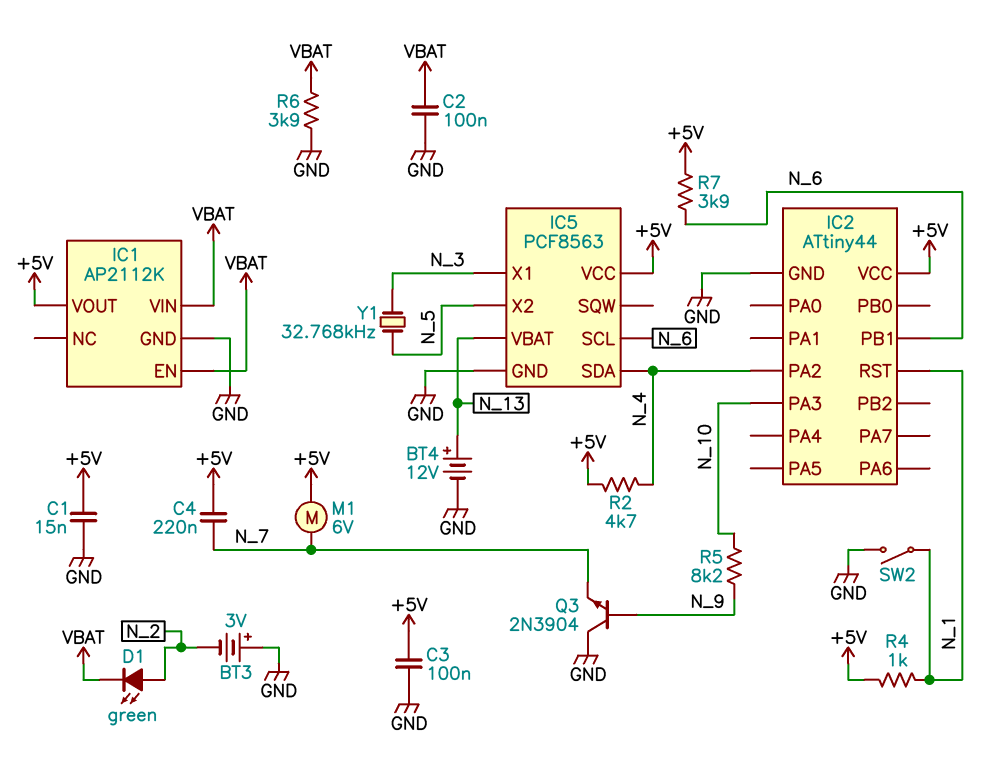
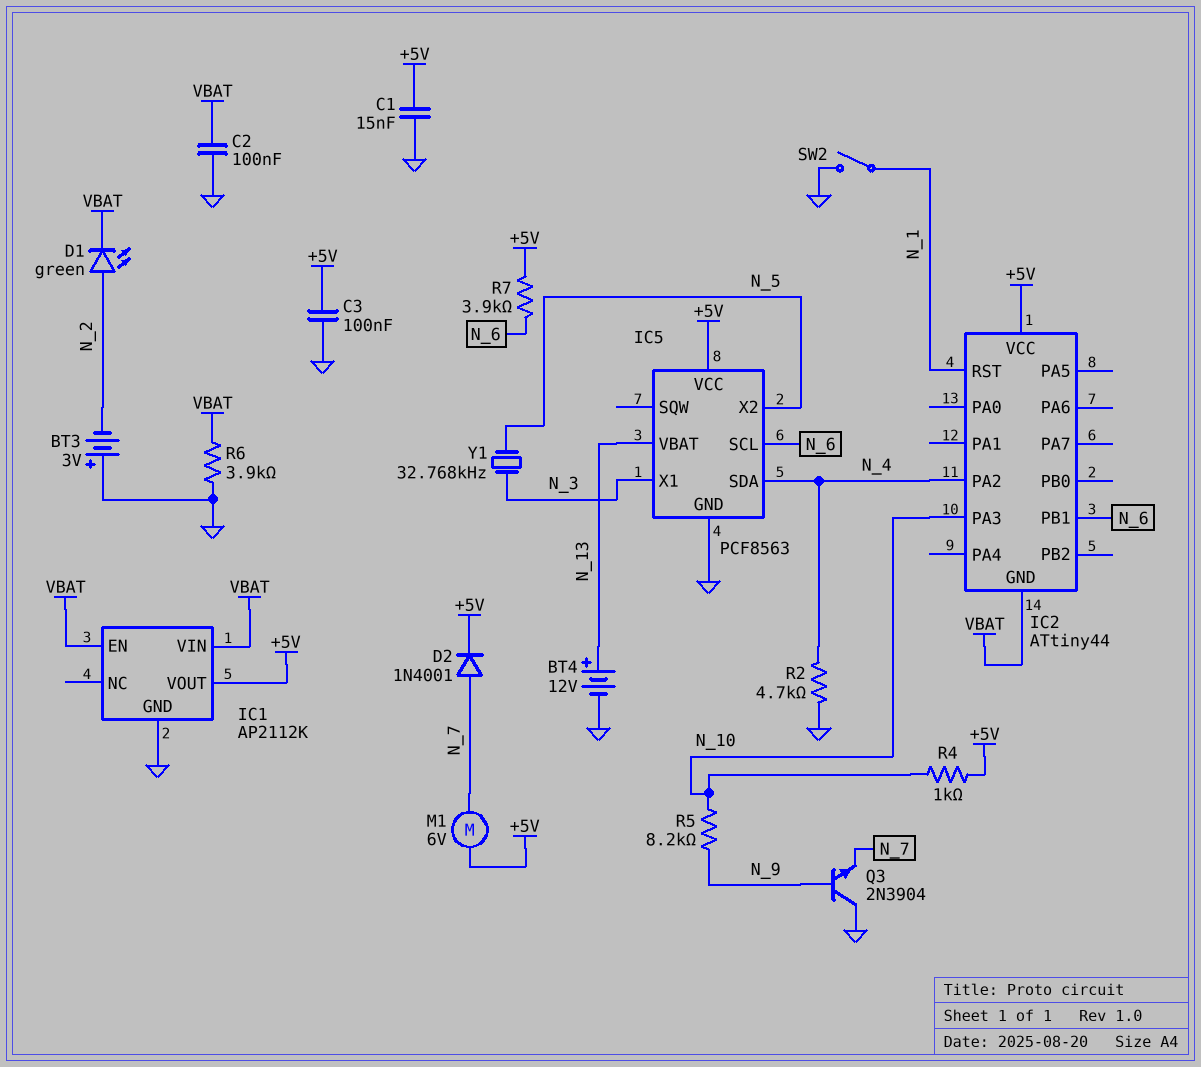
C4: 220nF (+5V, N_7) -> none
D2: none -> diode 1N4001 (A N_7, K +5V)
IC2 pin GND: GND -> VBAT
R2: 4.7k (+5V, N_4) -> 4.7k (GND, N_4)
R4: 1k (+5V, N_1) -> 1k (+5V, N_10)

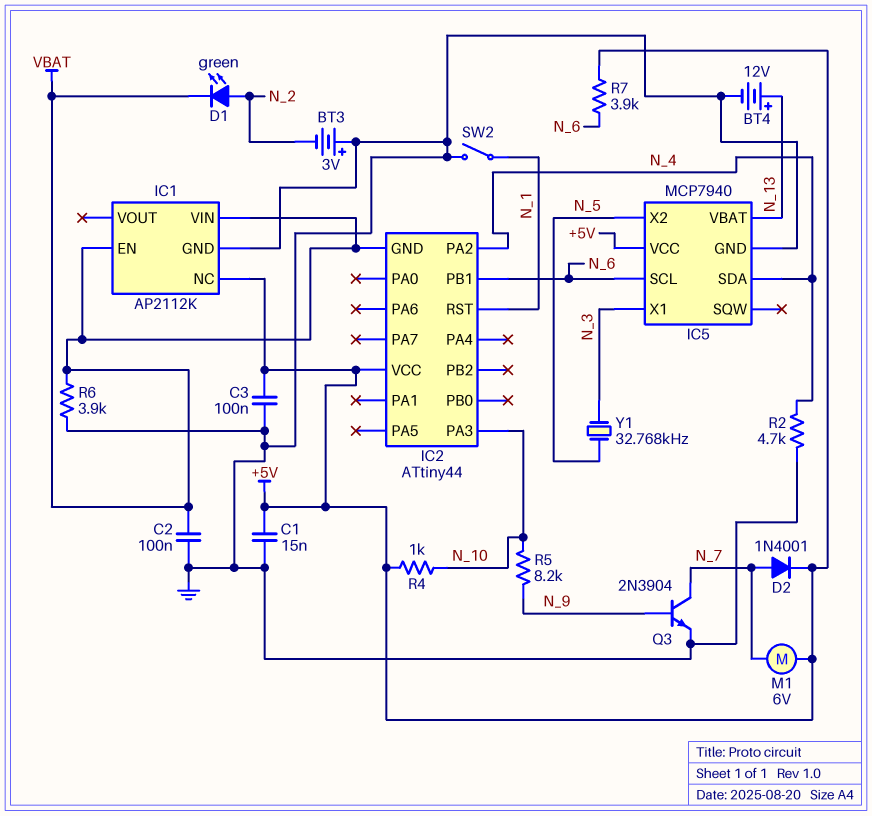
IC1 pin NC: none -> +5V
IC1 pin VOUT: +5V -> none
IC5: PCF8563 -> MCP7940
Q3: NPN 2N3904 (B N_9, C GND, E N_7) -> NPN 2N3904 (B N_9, C N_7, E GND)

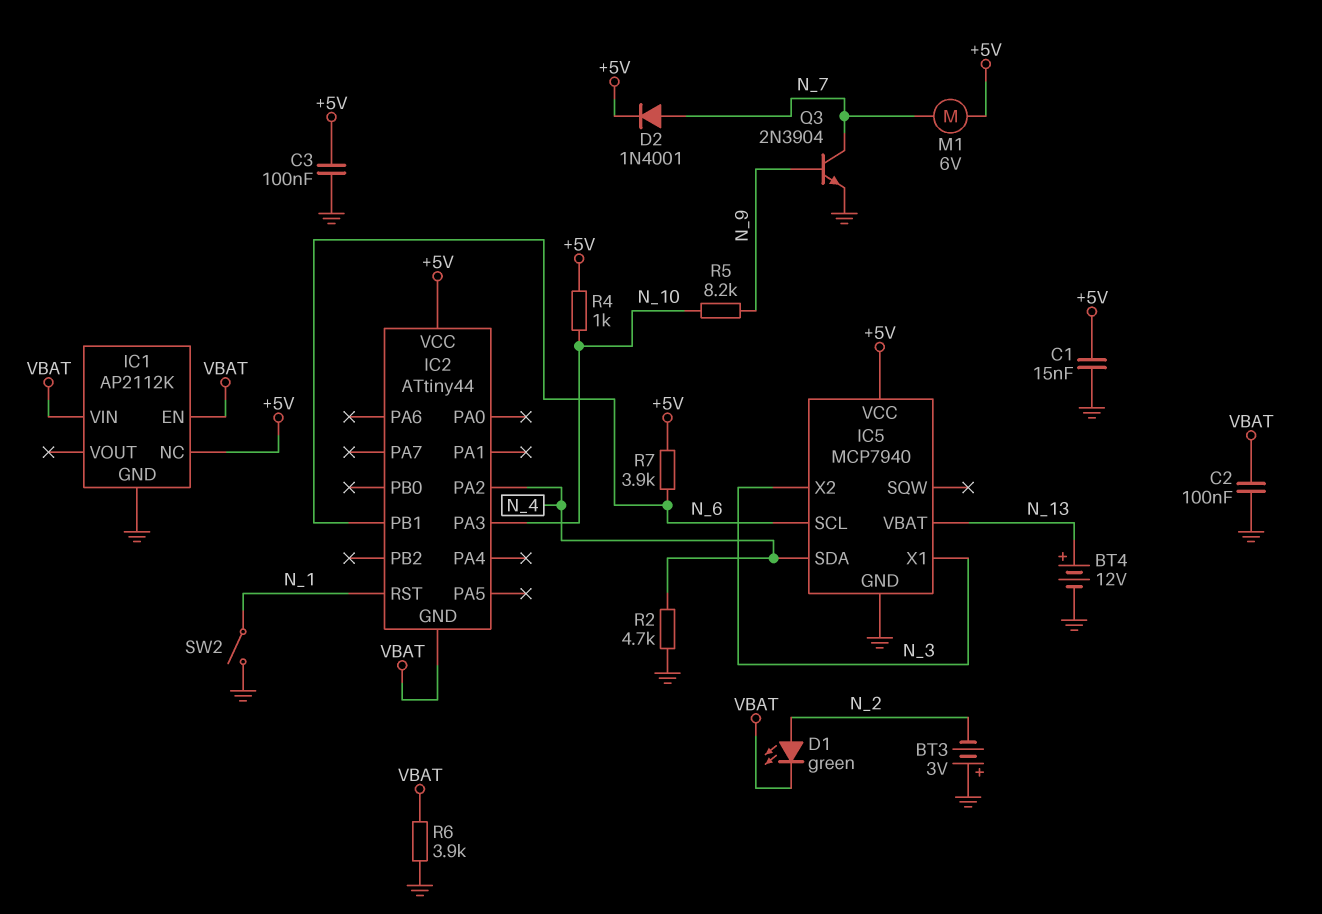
IC5 pin X2: N_5 -> N_3
Y1: 32.768kHz (N_3, N_5) -> none

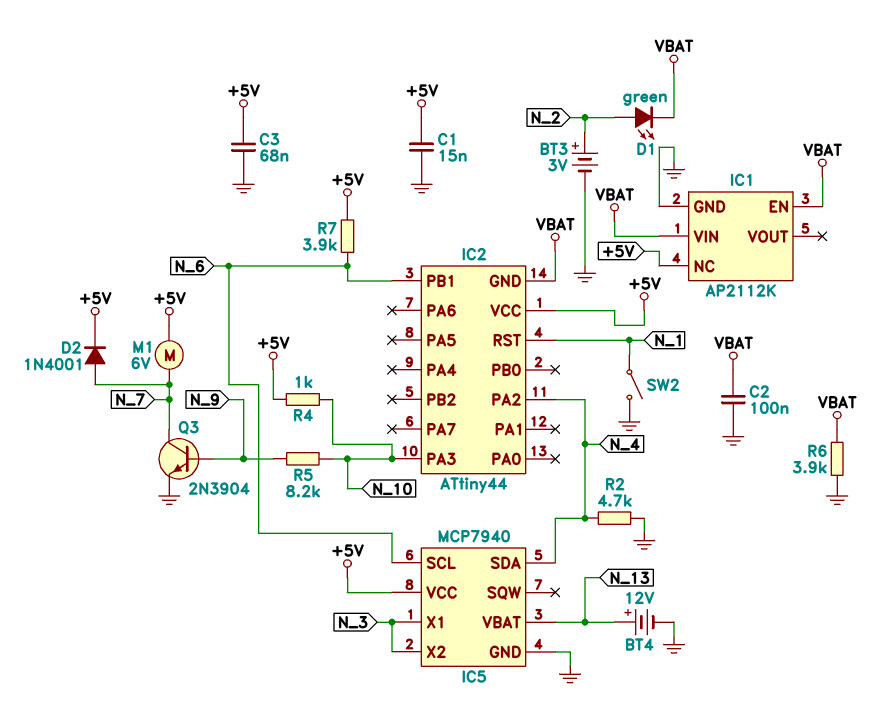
BT3: 3V (plus GND, minus N_2) -> 3V (plus N_2, minus GND)
C3: 100nF (+5V, GND) -> 68nF (+5V, GND)

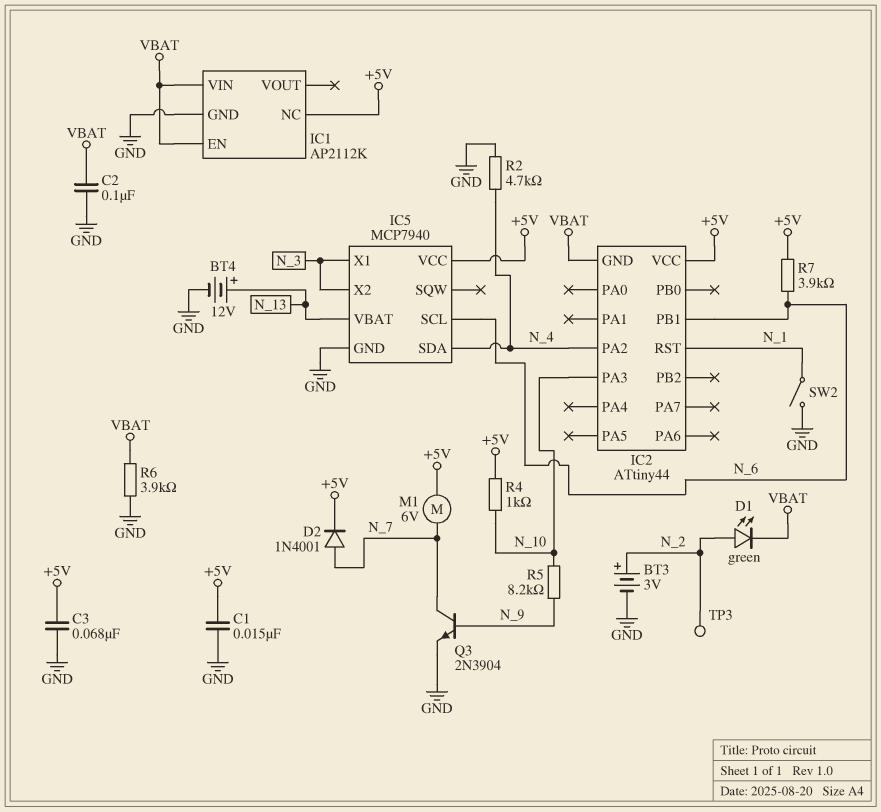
TP3: none -> test point (N_2)

